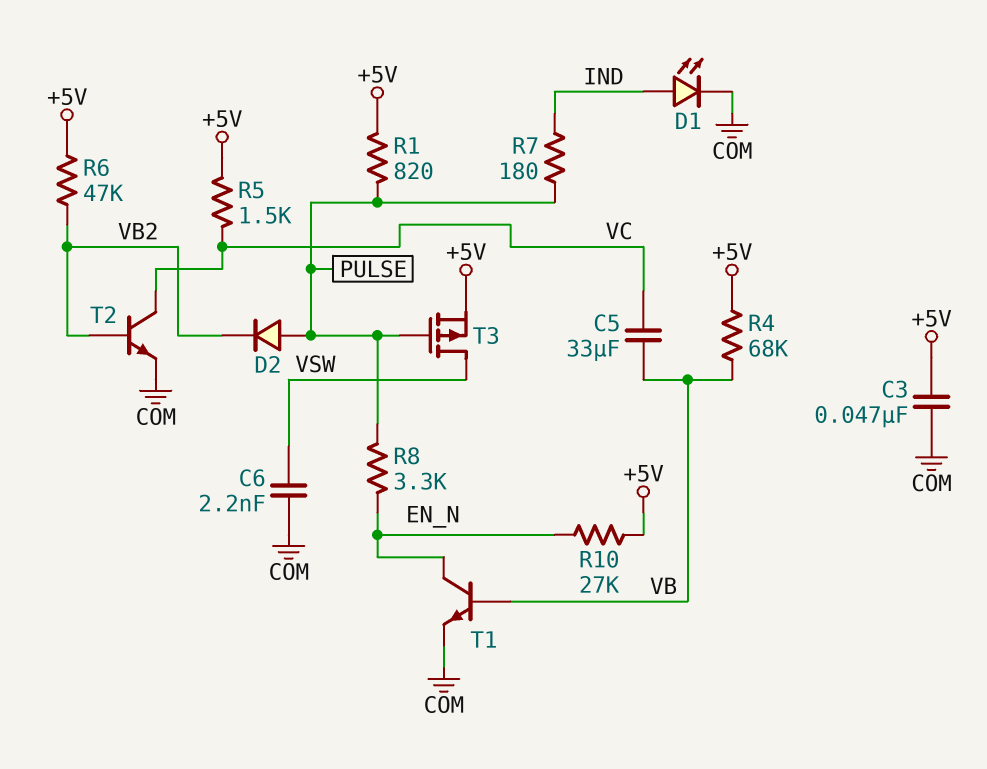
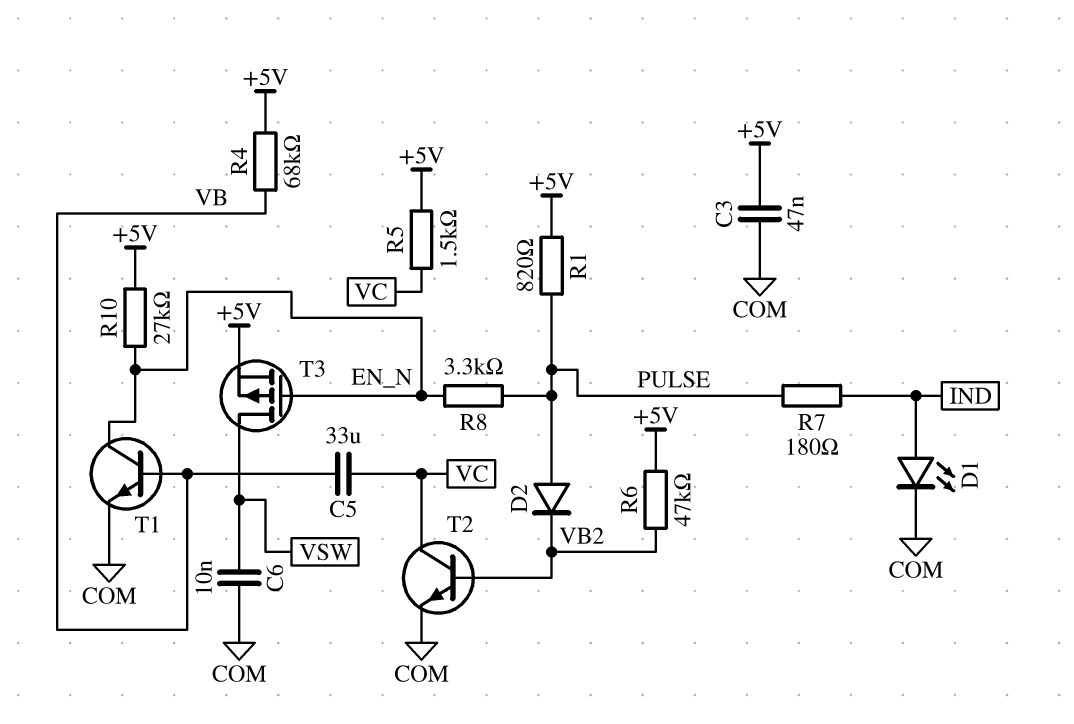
C6: 2.2nF (COM, VSW) -> 10nF (COM, VSW)
T3: PMOS (G PULSE, D VSW, S +5V) -> PMOS (G EN_N, D VSW, S +5V)

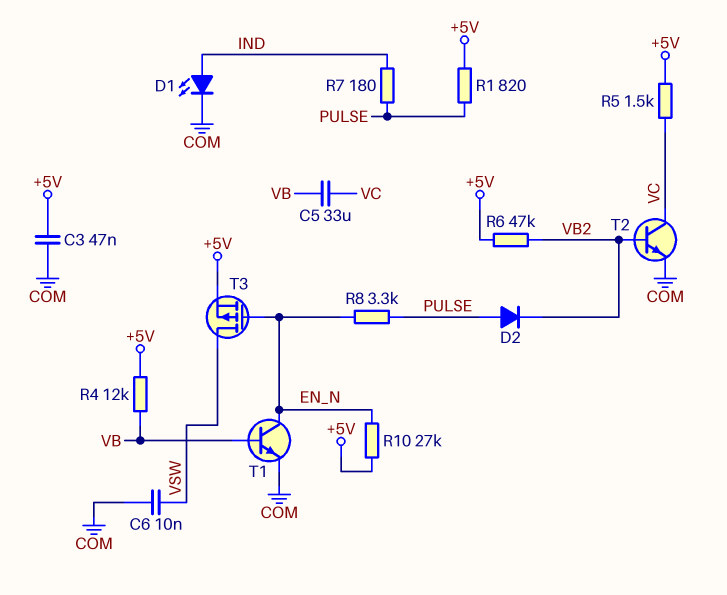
R4: 68k (+5V, VB) -> 12k (+5V, VB)

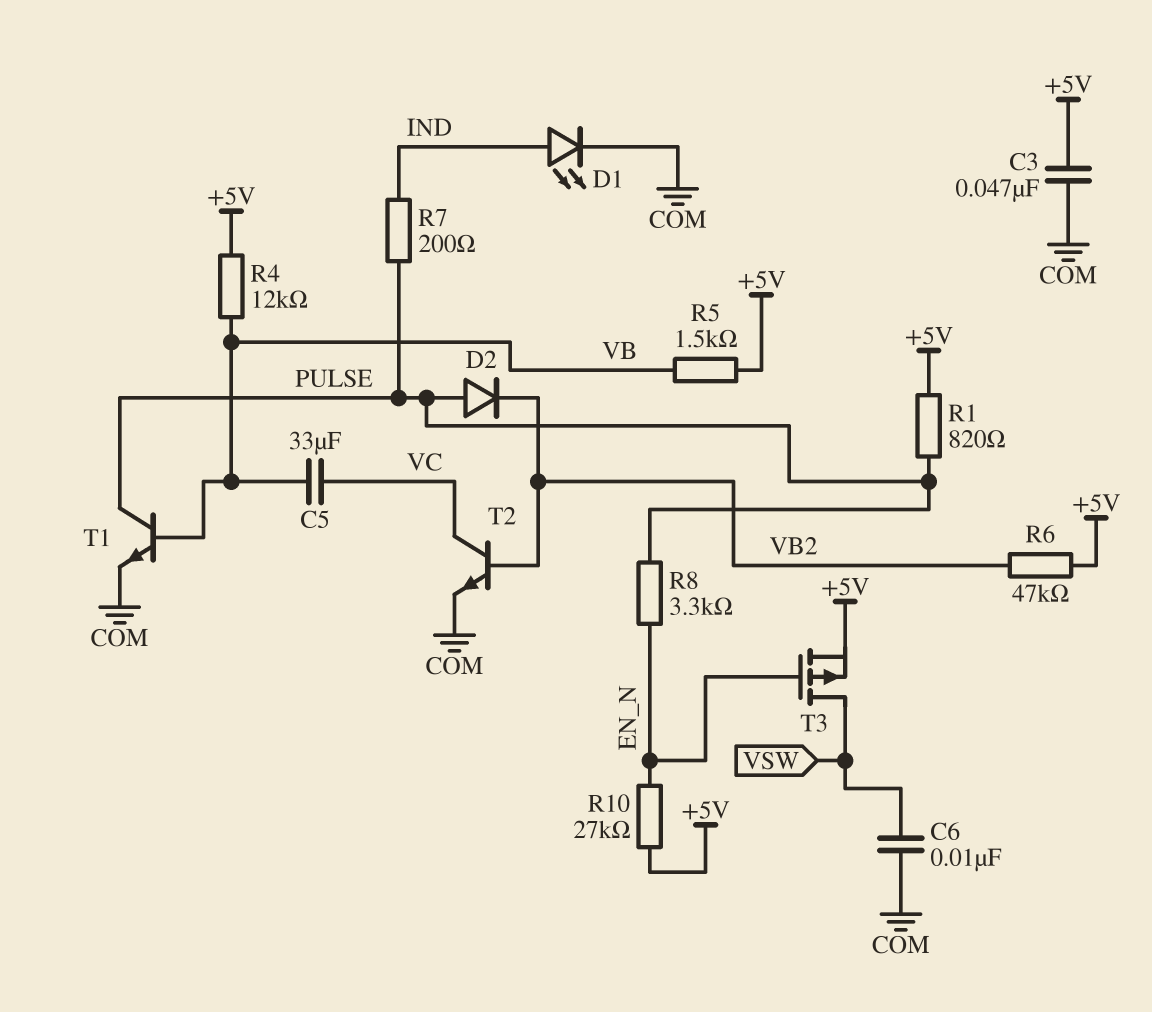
R5: 1.5k (+5V, VC) -> 1.5k (+5V, VB)
R7: 180 (IND, PULSE) -> 200 (IND, PULSE)
T1: NPN (B VB, C EN_N, E COM) -> NPN (B VB, C PULSE, E COM)

